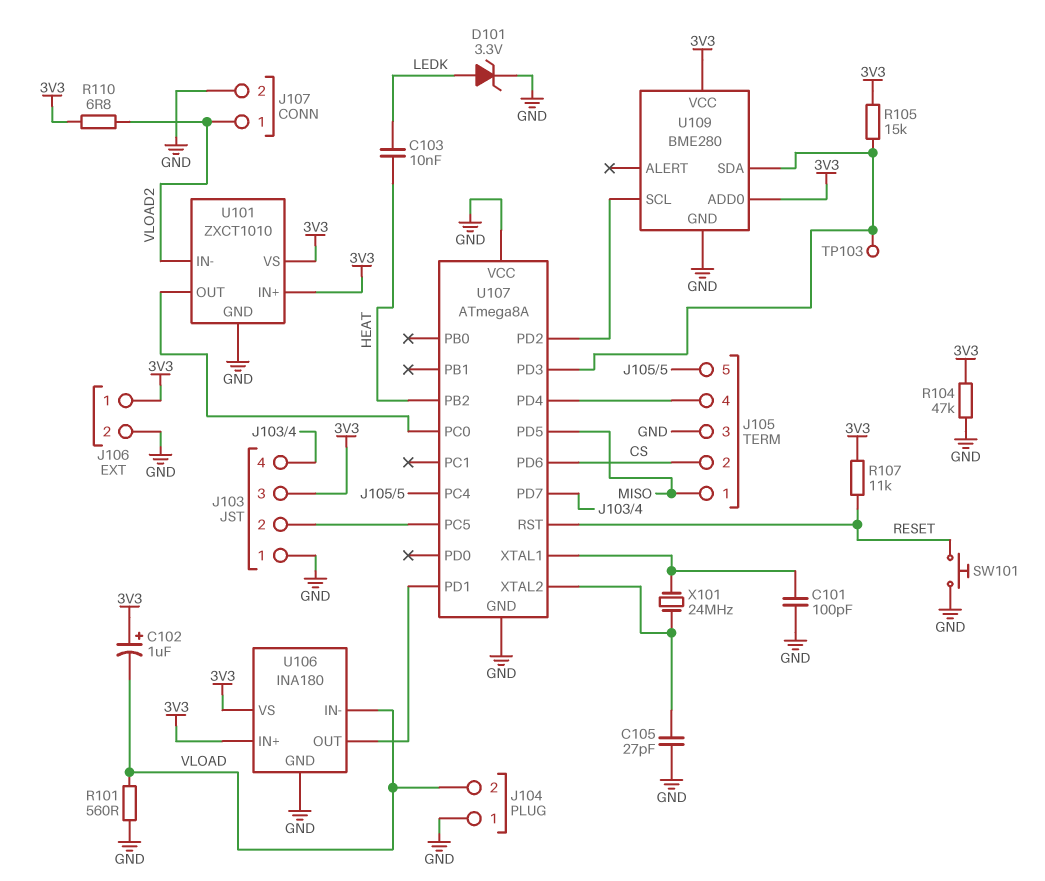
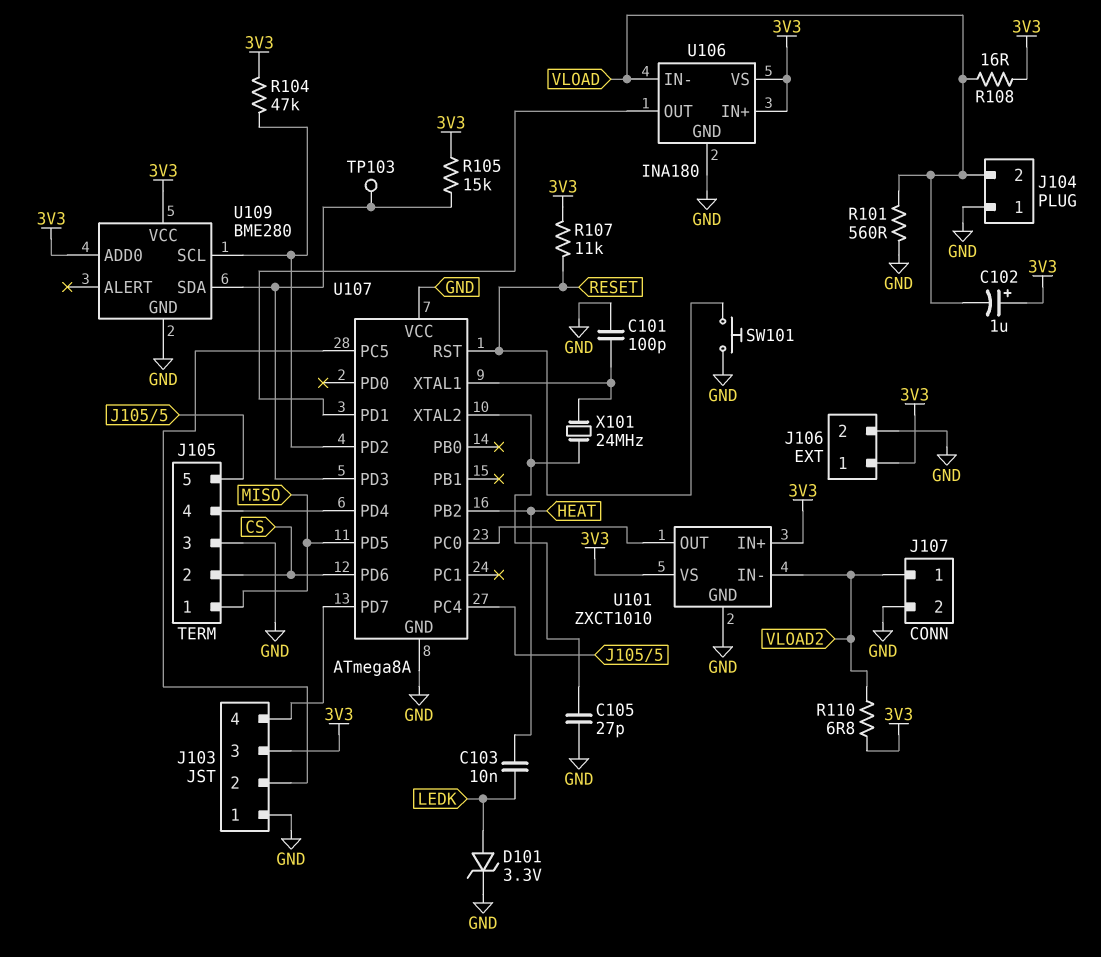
R104: 47k (3V3, GND) -> 47k (3V3, U107/PD2)
R108: none -> 16 (3V3, VLOAD)

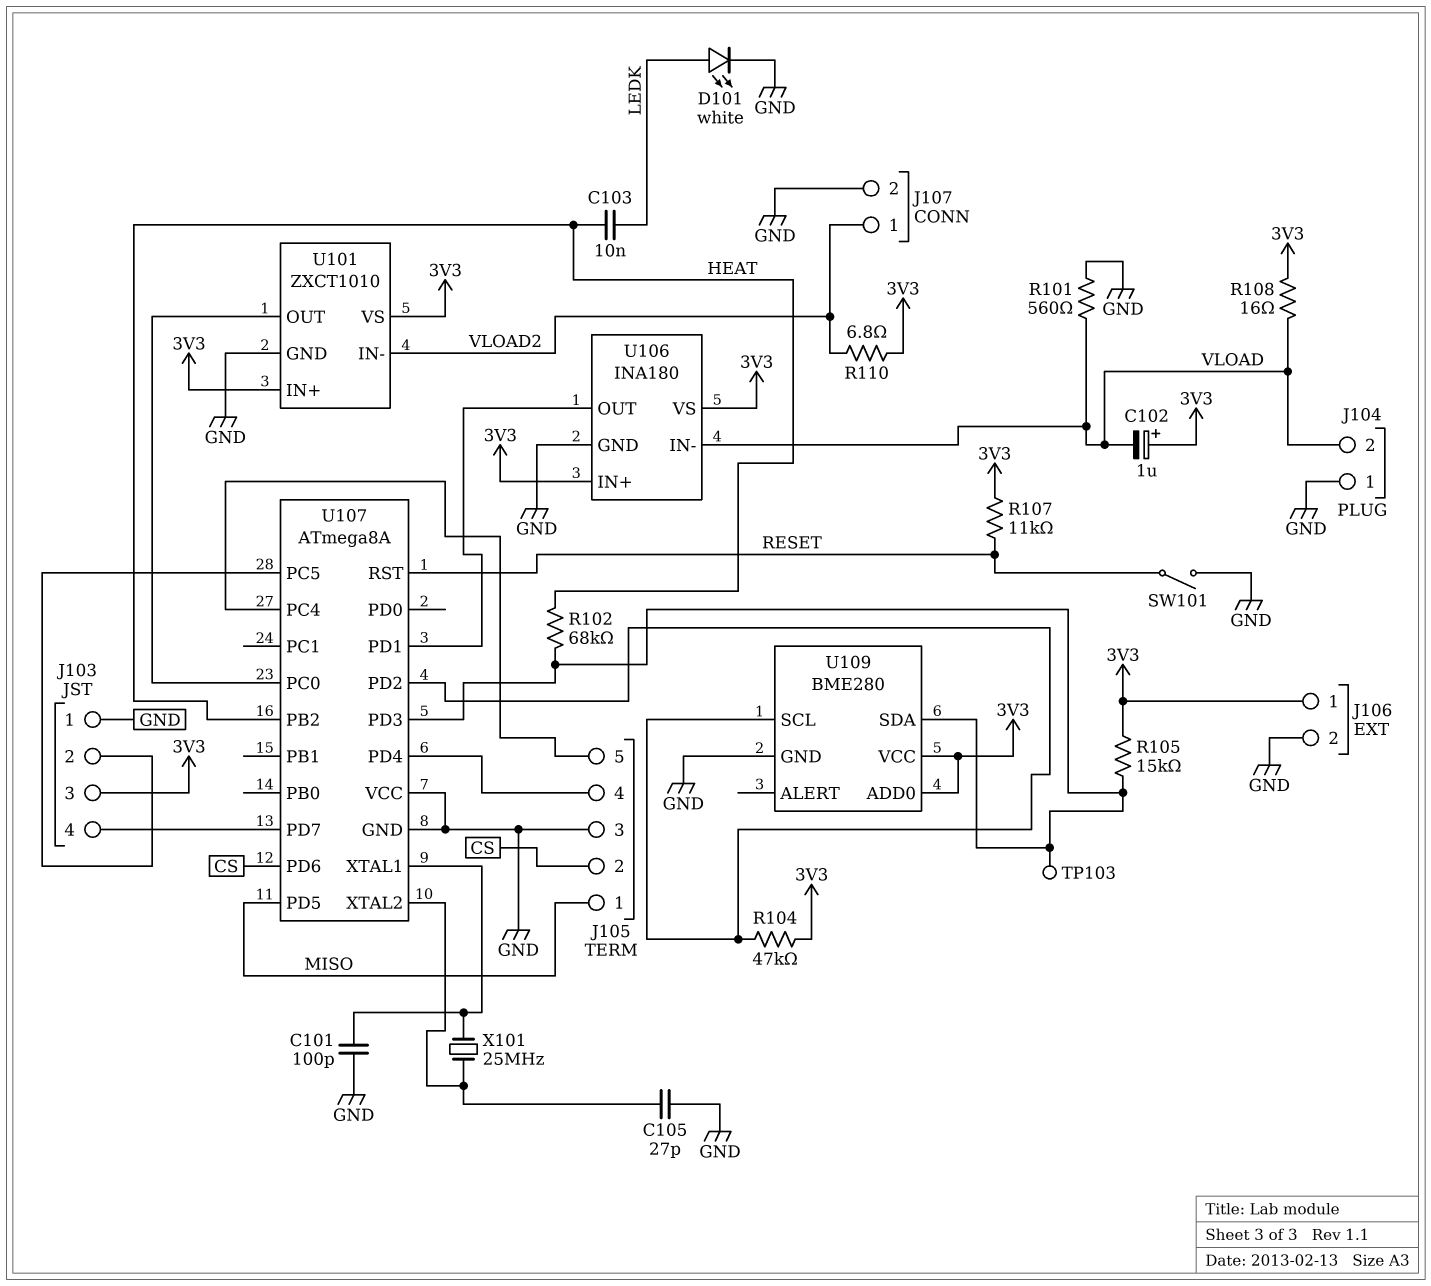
D101: zener 3.3V (A LEDK, K GND) -> LED white (A LEDK, K GND)
R102: none -> 68k (HEAT, U107/PD3)
SW101: button (GND, RESET) -> switch (GND, RESET)
X101: 24MHz (U107/XTAL1, U107/XTAL2) -> 25MHz (U107/XTAL1, U107/XTAL2)

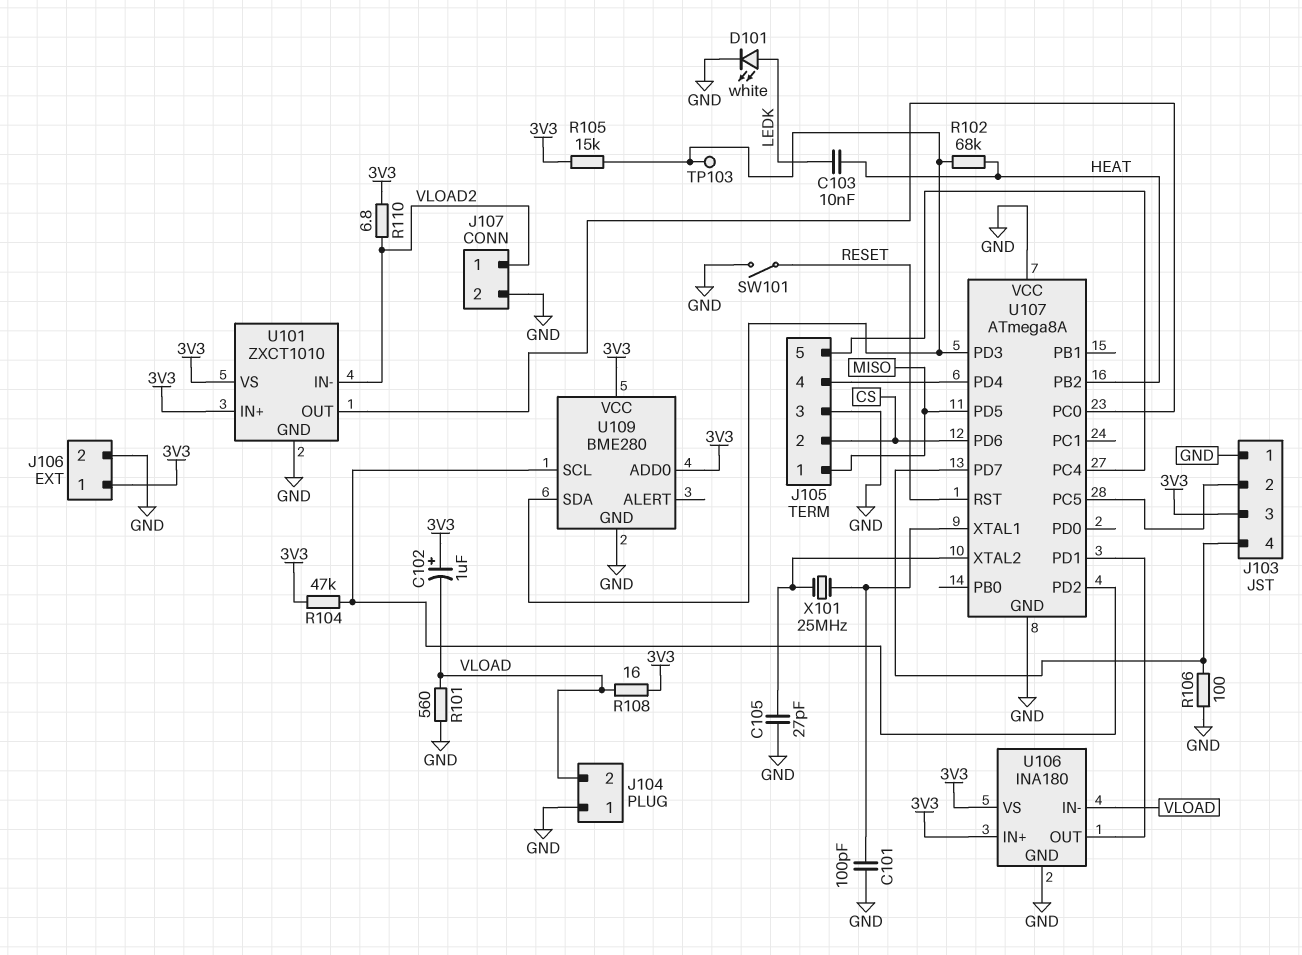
R106: none -> 100 (GND, J103/4)
R107: 11k (3V3, RESET) -> none

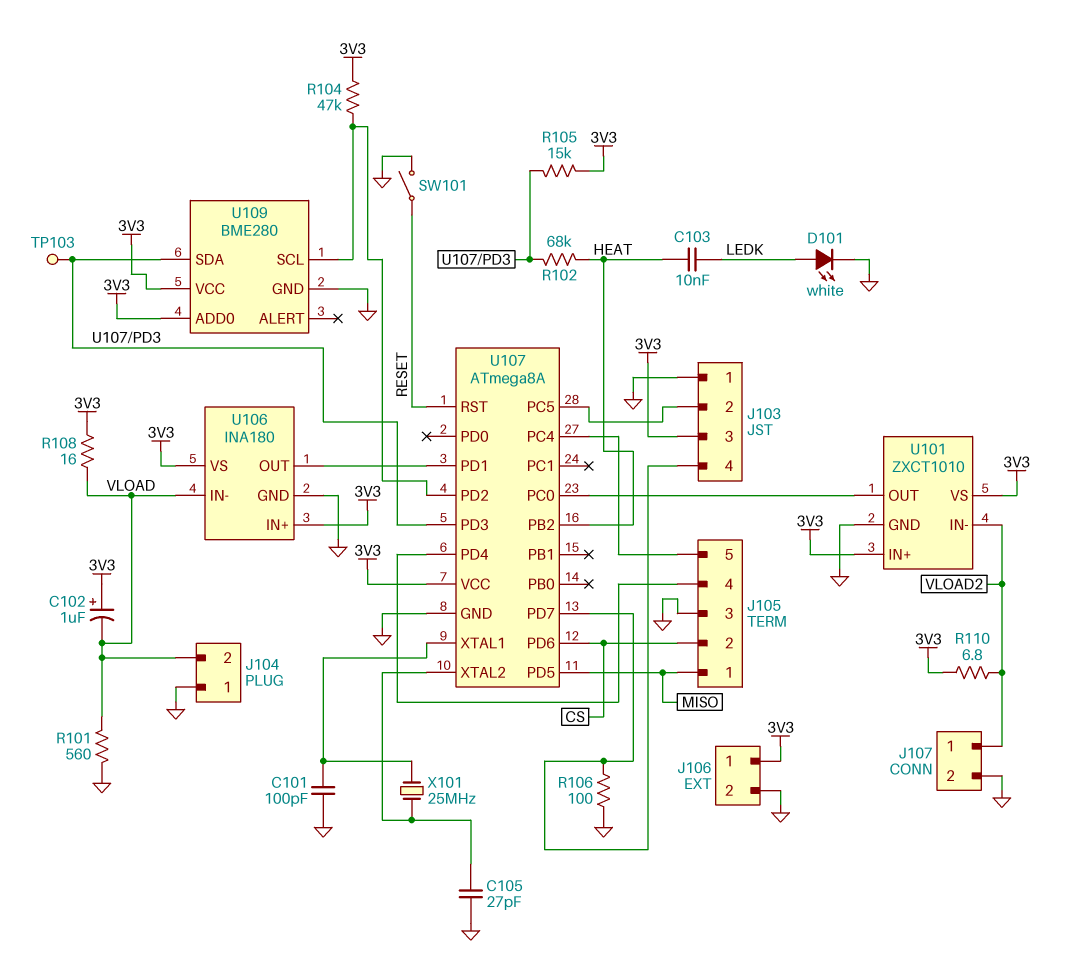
U107 pin VCC: GND -> 3V3

